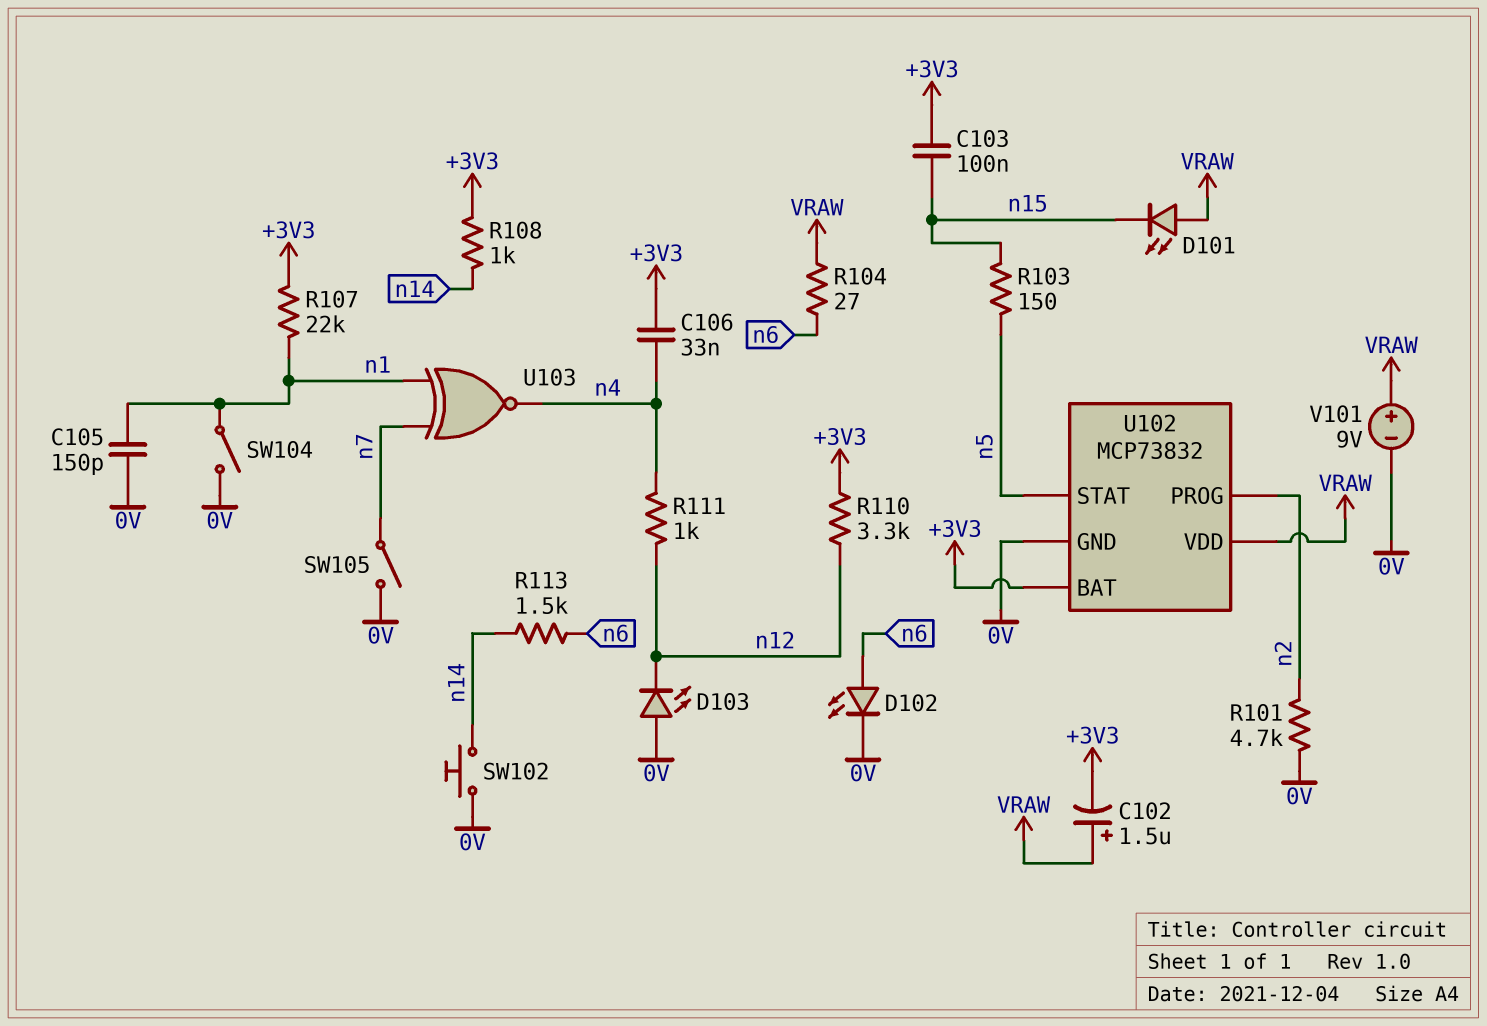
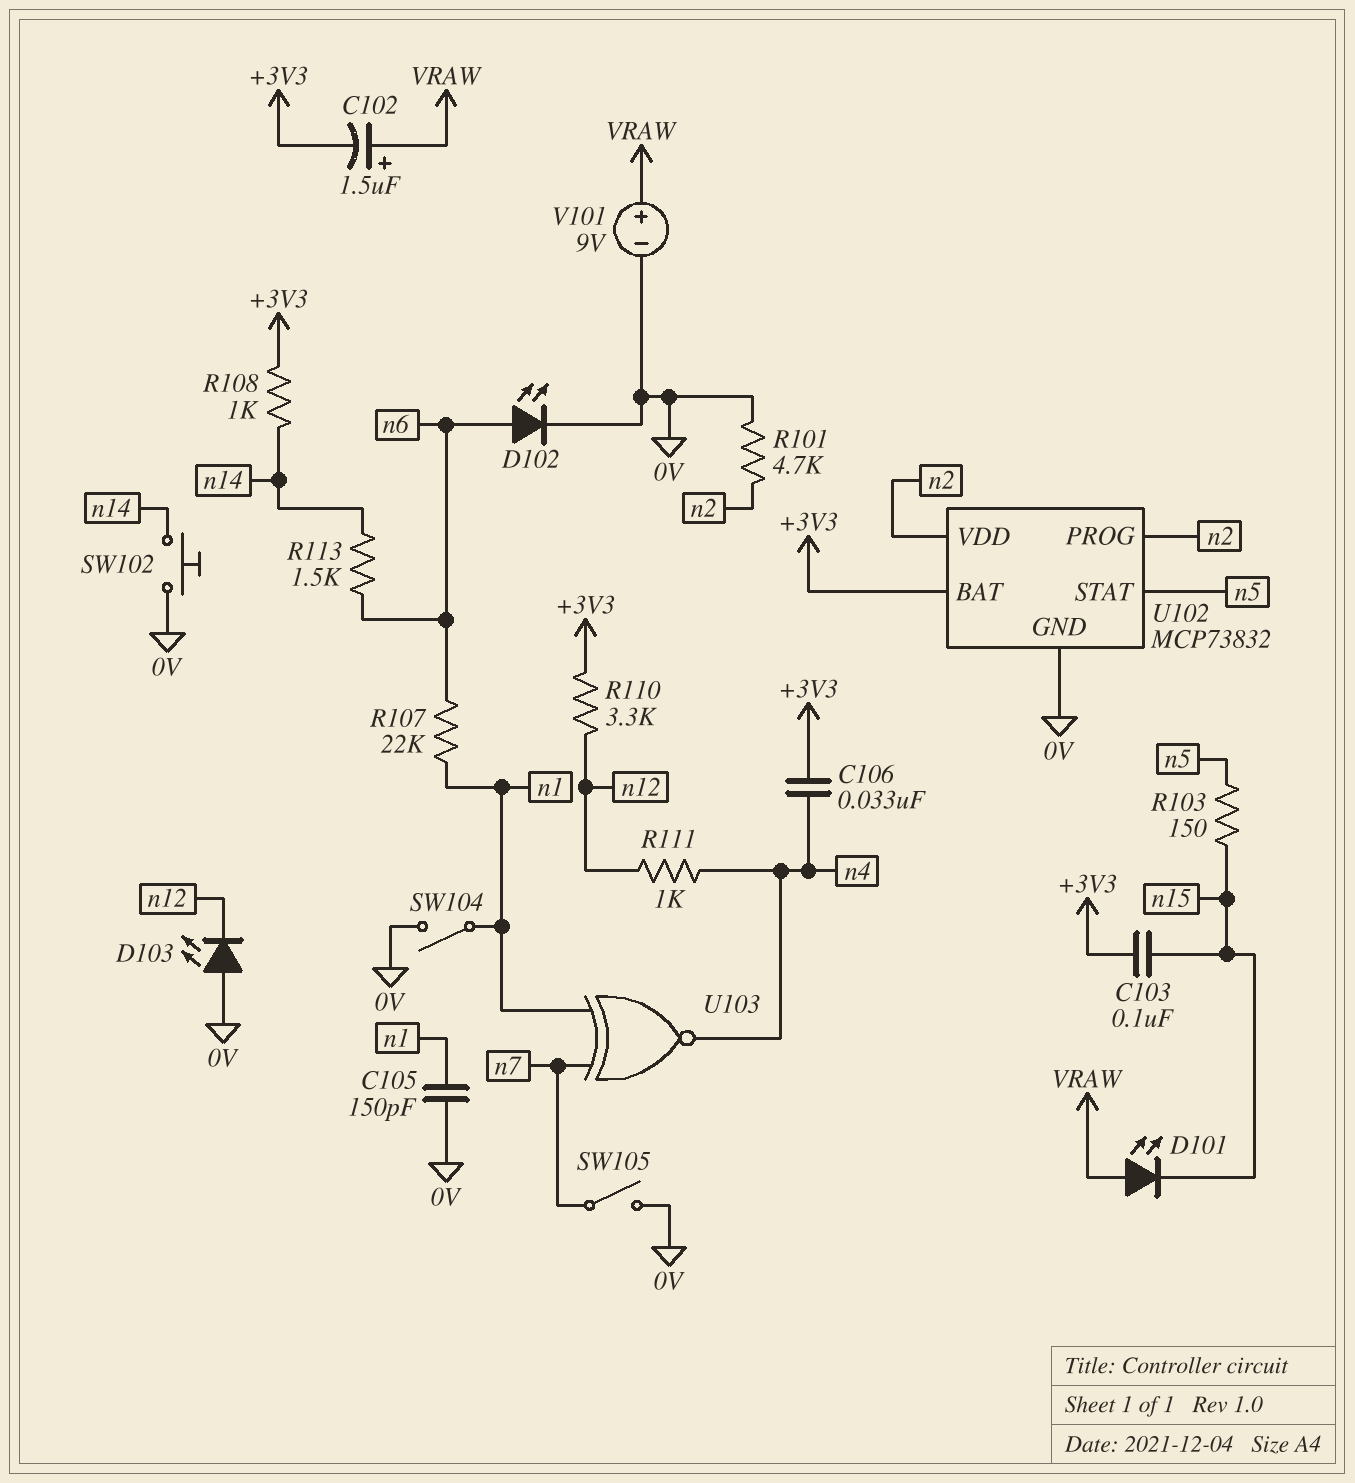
R104: 27 (VRAW, n6) -> none
R107: 22k (+3V3, n1) -> 22k (n1, n6)
U102 pin VDD: VRAW -> n2

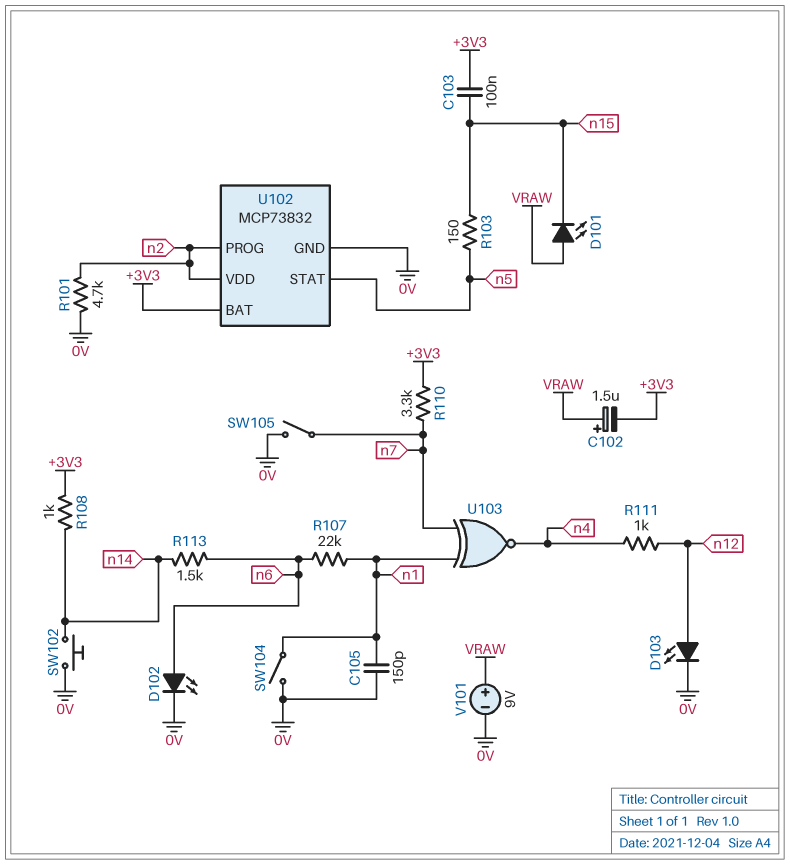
C106: 33nF (+3V3, n4) -> none
D103: LED (A 0V, K n12) -> LED (A n12, K 0V)
R110: 3.3k (+3V3, n12) -> 3.3k (+3V3, n7)

